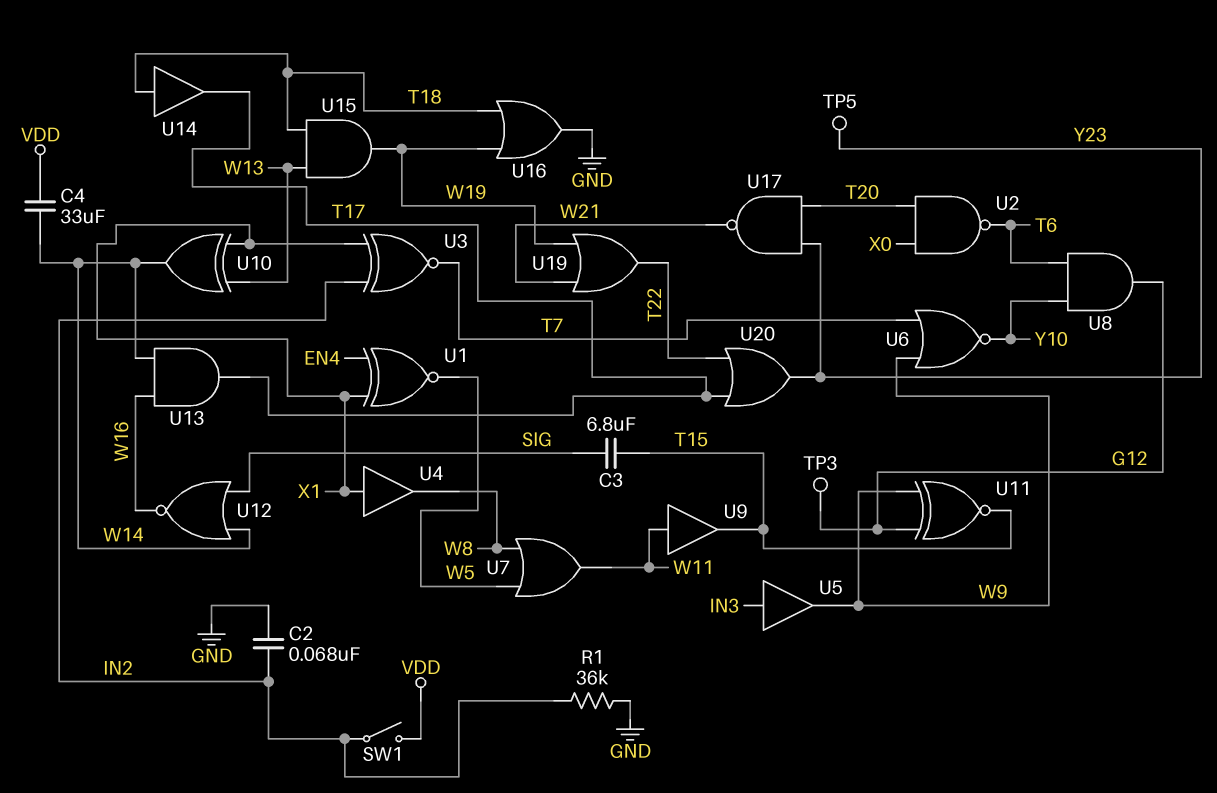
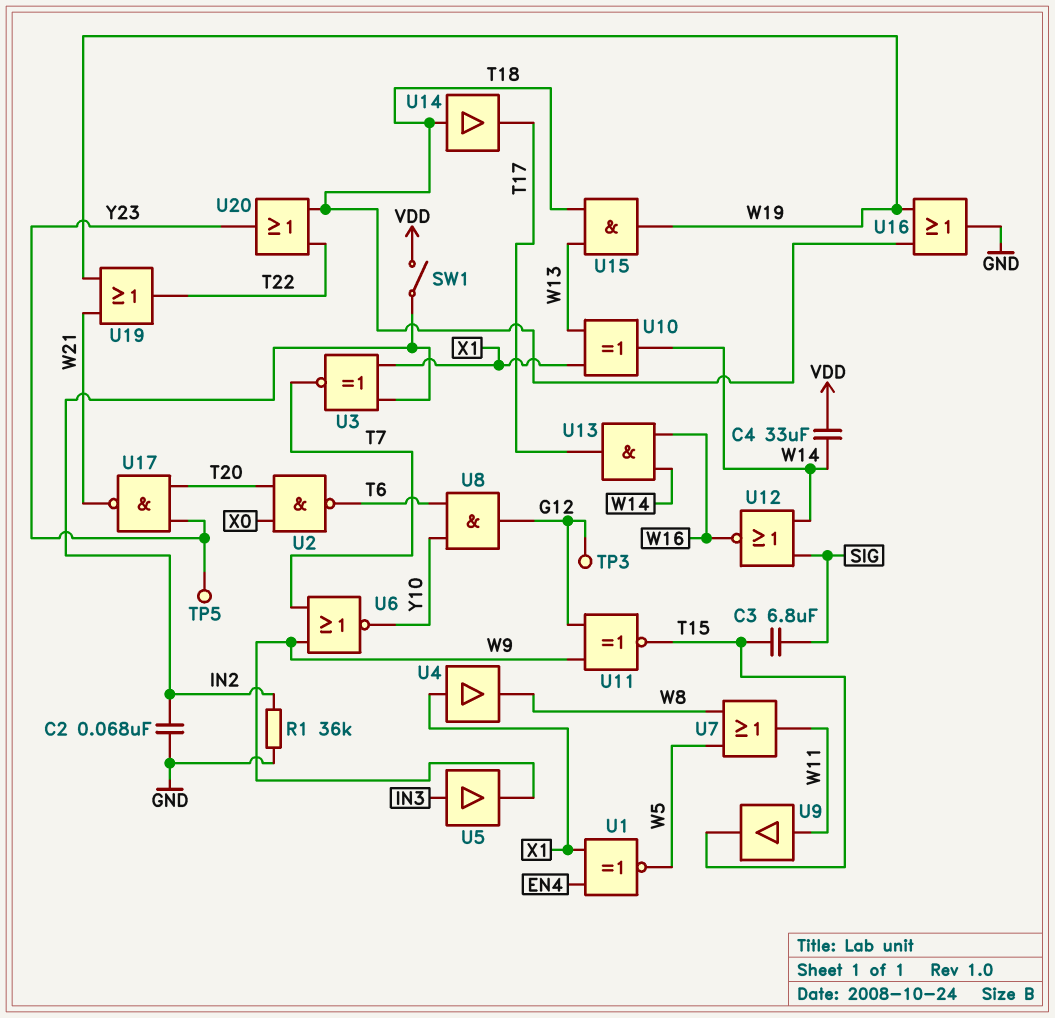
U20: OR (in T17, in T22, out Y23) -> OR (in T18, in T22, out Y23)

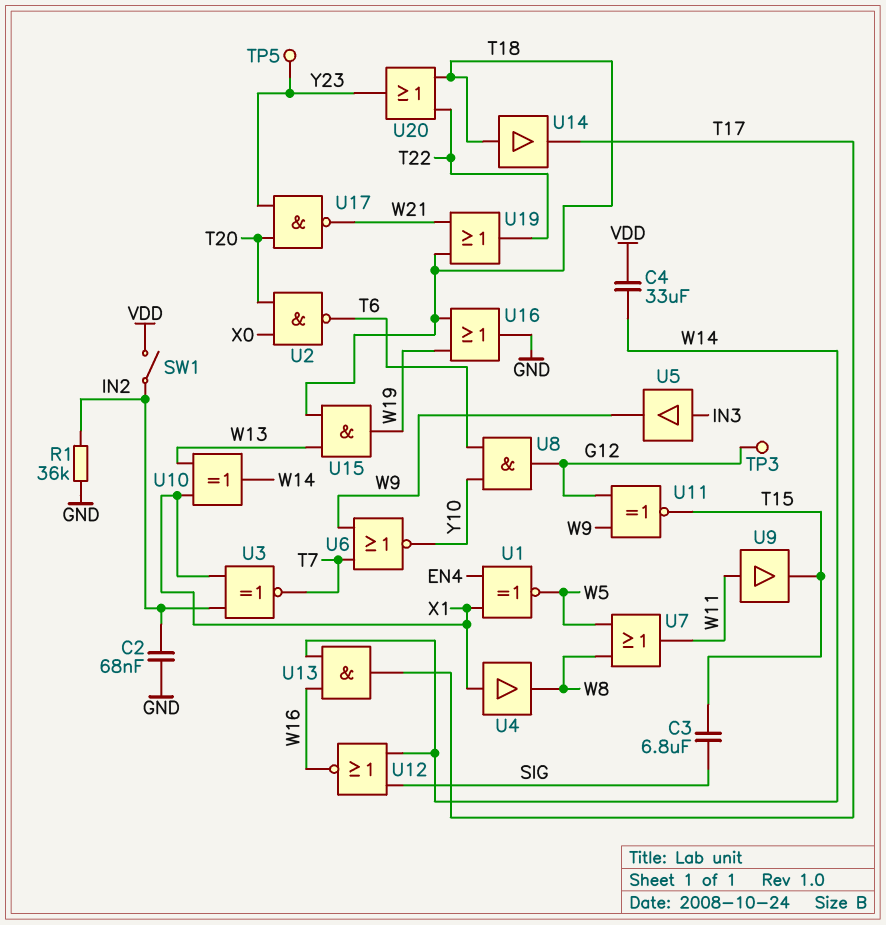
U19: OR (in W19, in W21, out T22) -> OR (in T18, in W21, out T22)

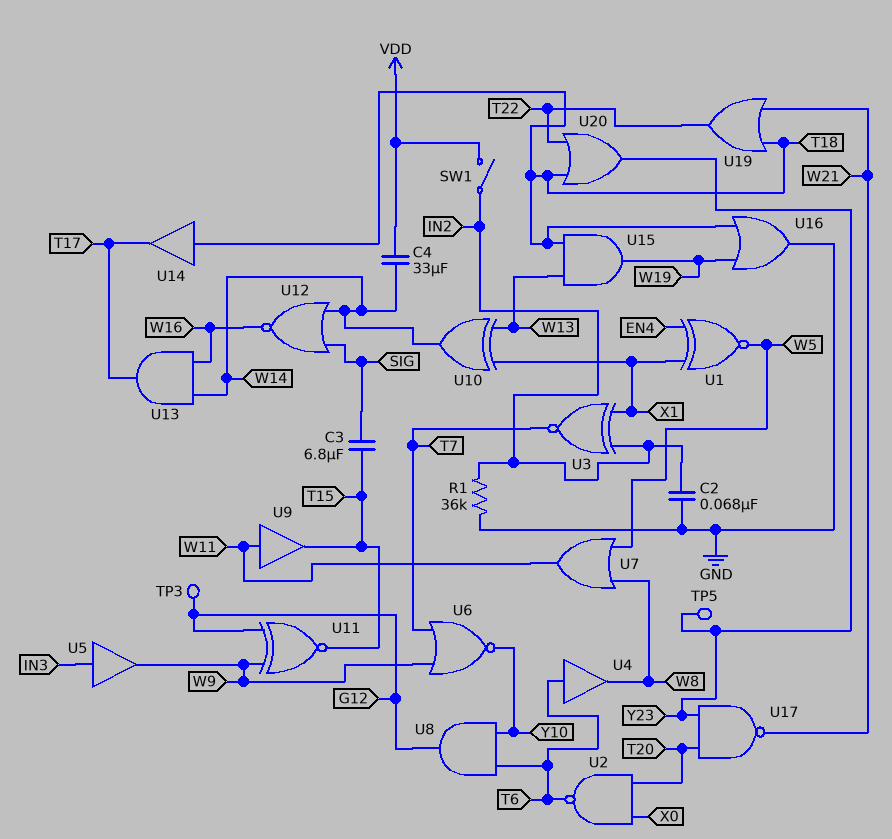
U4: buffer (in X1, out W8) -> buffer (in T6, out W8)

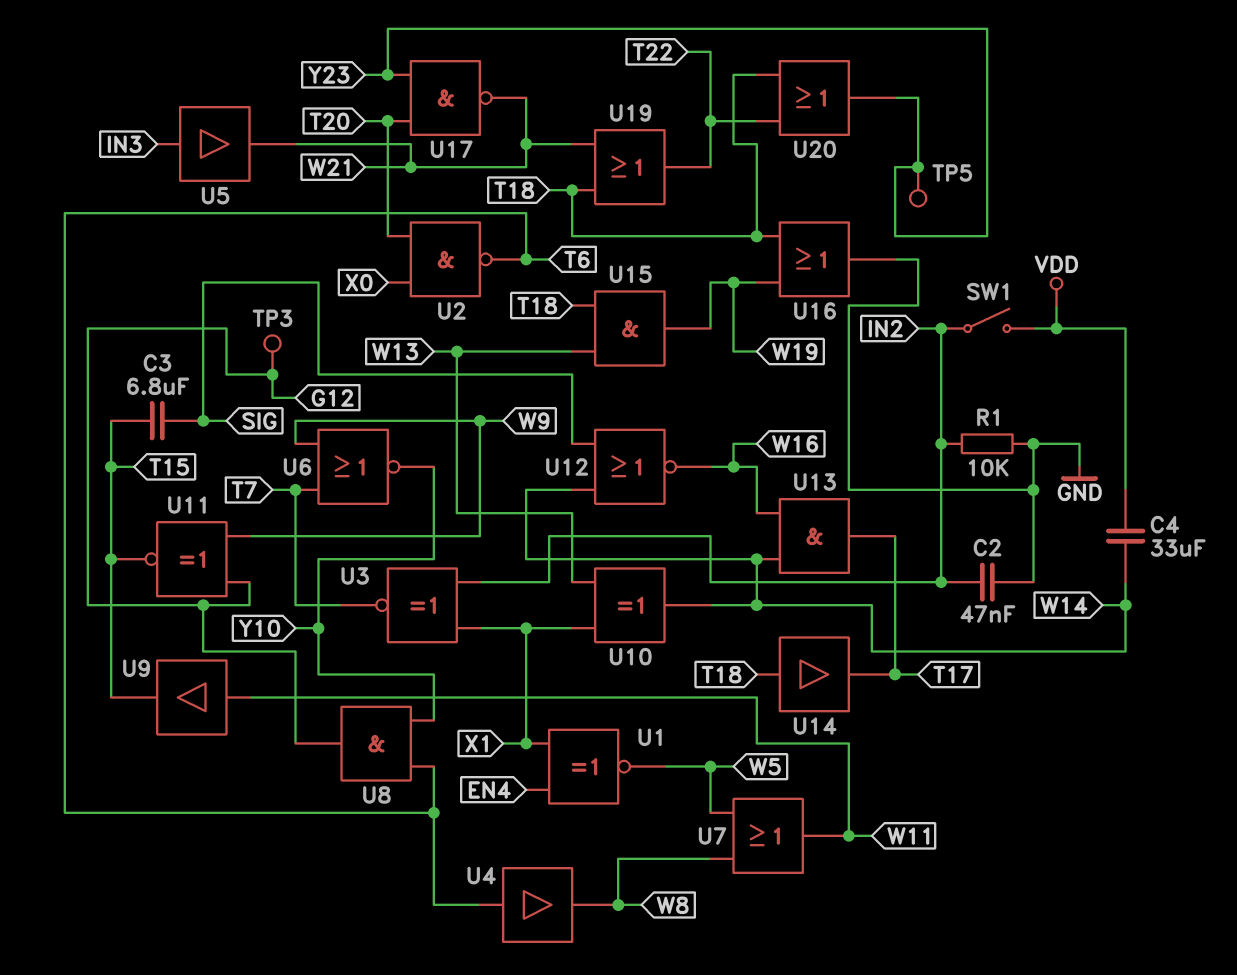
C2: 68nF (GND, IN2) -> 47nF (GND, IN2)
R1: 36k (GND, IN2) -> 10k (GND, IN2)
U5: buffer (in IN3, out W9) -> buffer (in IN3, out W21)

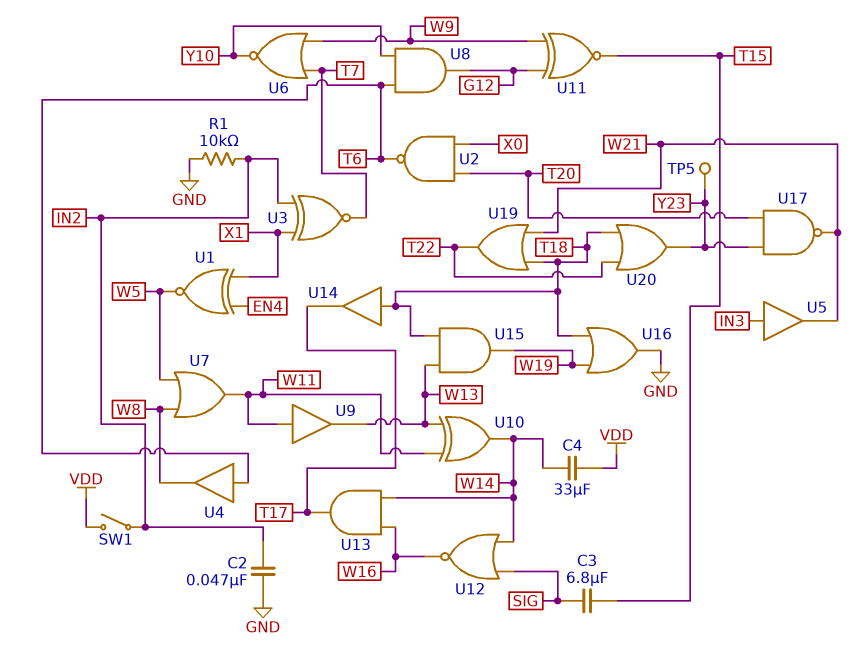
TP3: test point (G12) -> none
U9: buffer (in W11, out T15) -> buffer (in W11, out W13)
U10: XOR (in W13, in X1, out W14) -> XOR (in W11, in W13, out W14)

